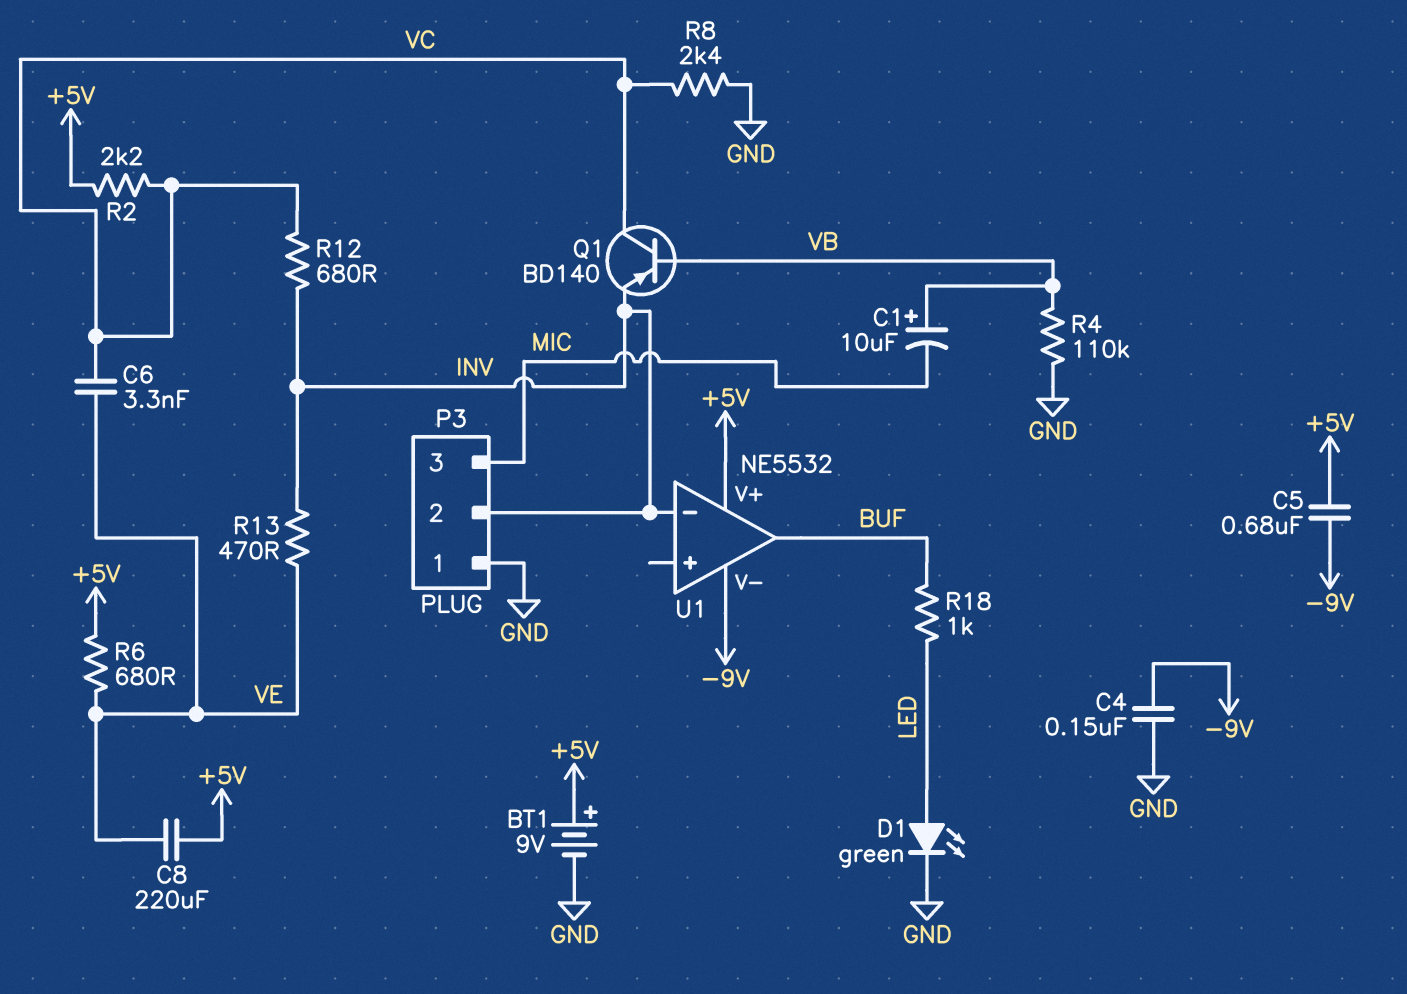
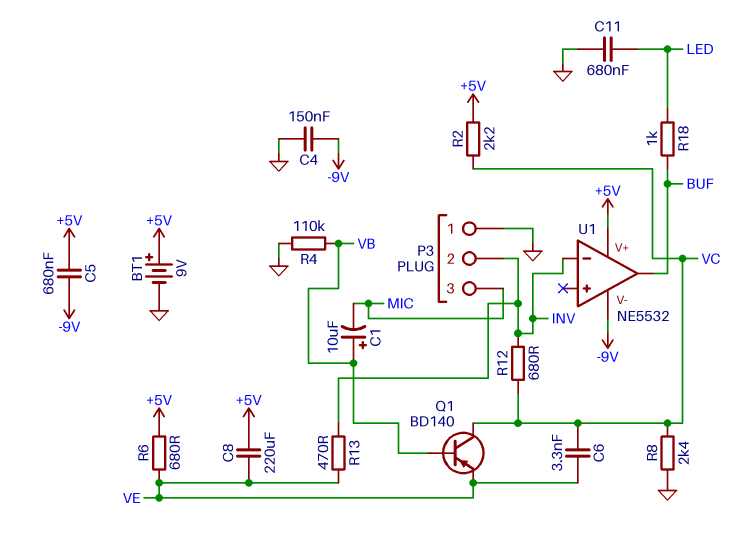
C11: none -> 680nF (GND, LED)
D1: LED green (A LED, K GND) -> none
Q1: PNP BD140 (B VB, C VC, E INV) -> PNP BD140 (B VB, C VC, E VE)

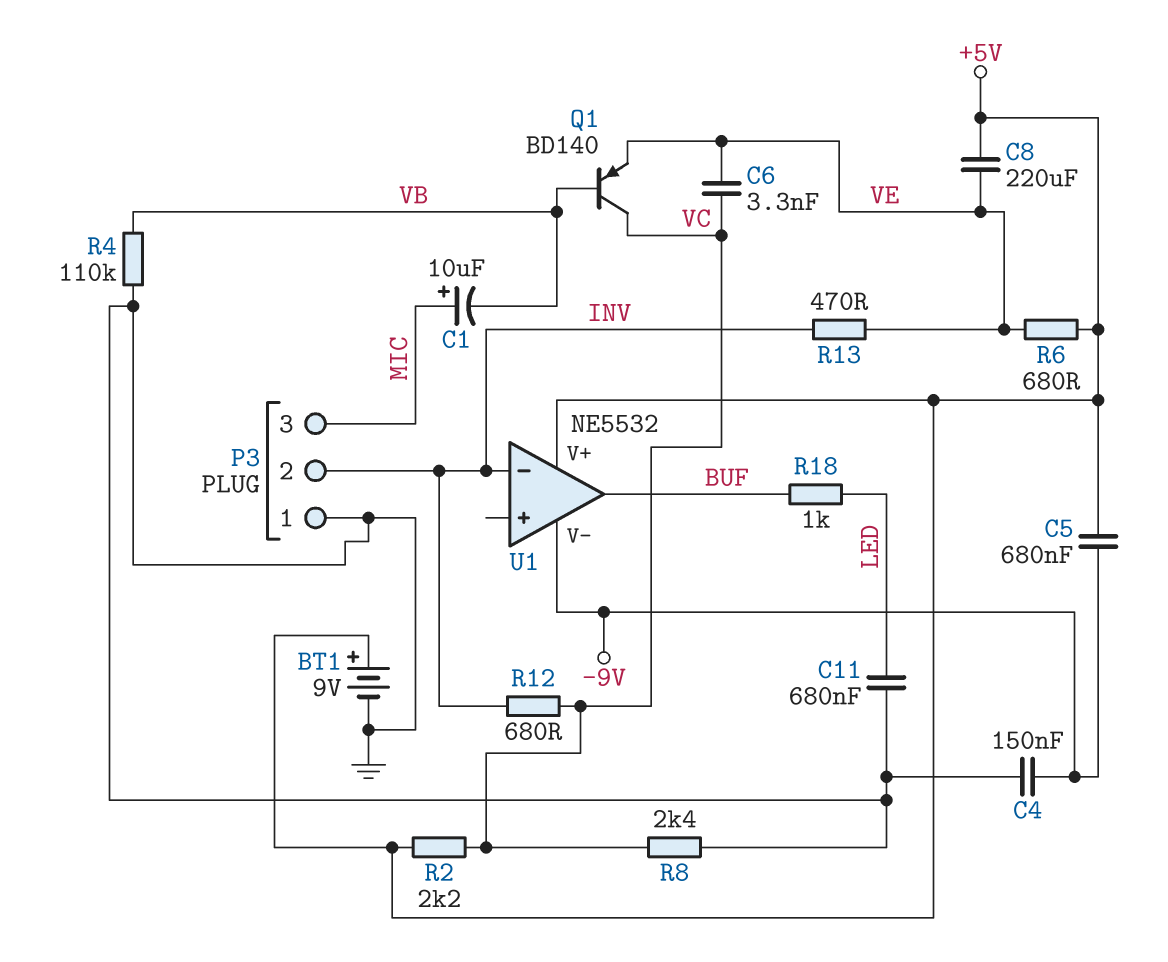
C1: 10uF (plus VB, minus MIC) -> 10uF (plus MIC, minus VB)

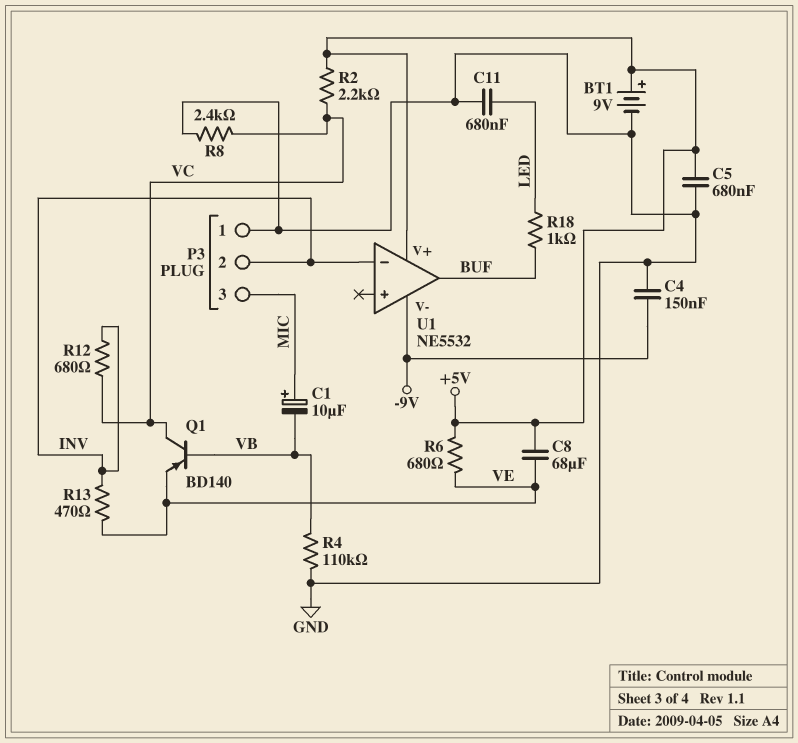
C5: 680nF (+5V, -9V) -> 680nF (+5V, GND)
C6: 3.3nF (VC, VE) -> none
C8: 220uF (+5V, VE) -> 68uF (+5V, VE)

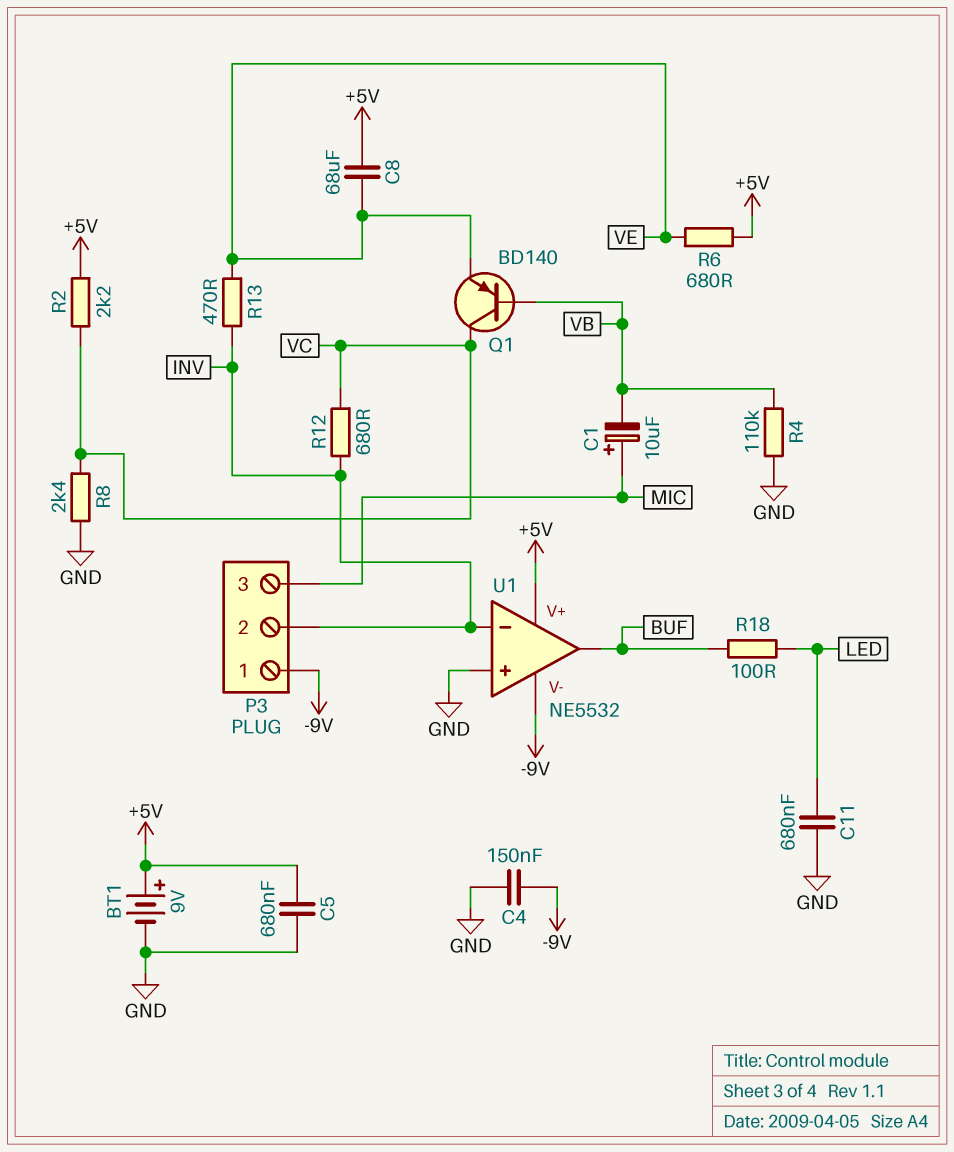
P3 pin 1: GND -> -9V
R18: 1k (BUF, LED) -> 100 (BUF, LED)
U1 pin in+: none -> GND

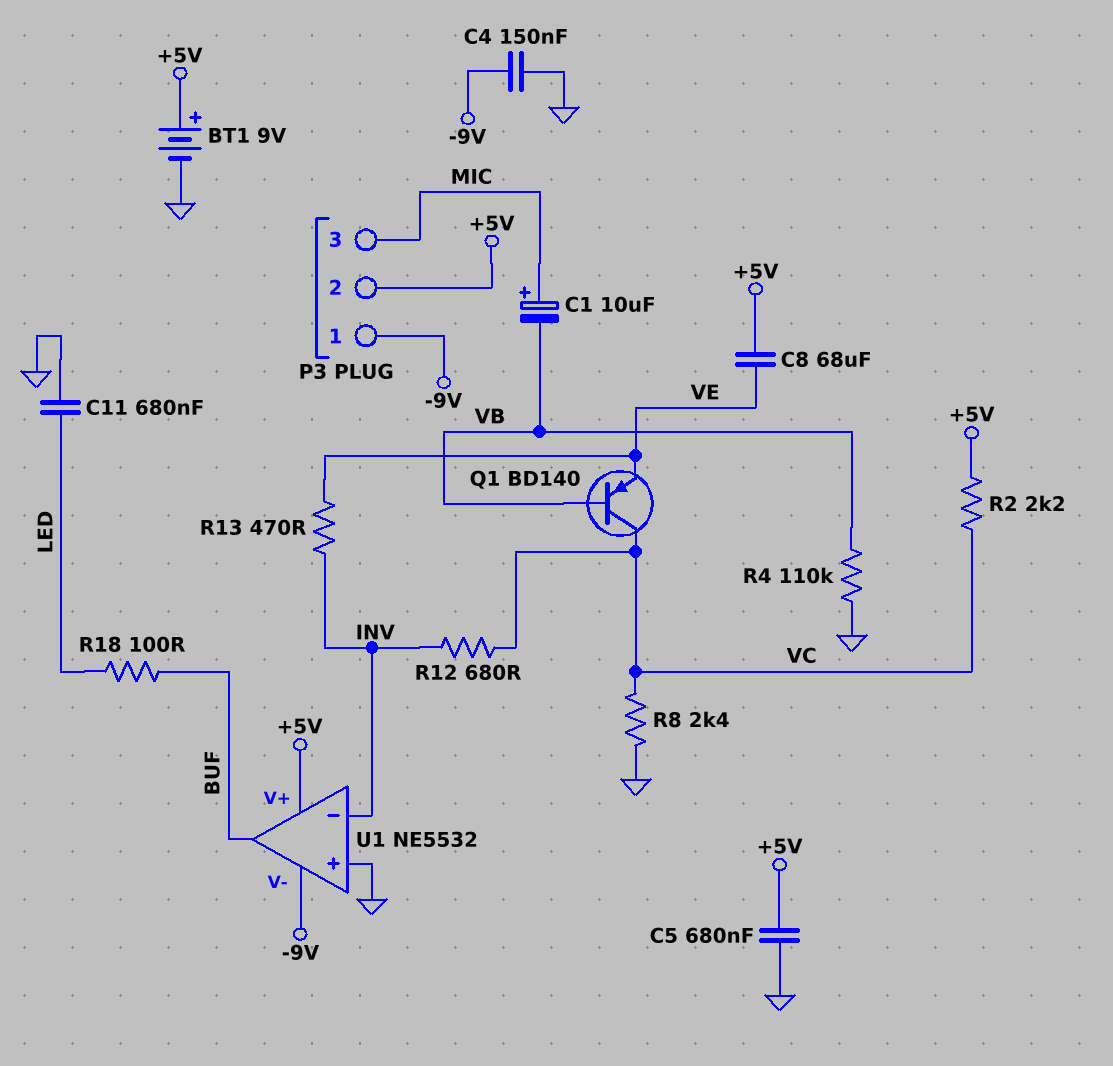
P3 pin 2: INV -> +5V
R6: 680 (+5V, VE) -> none

